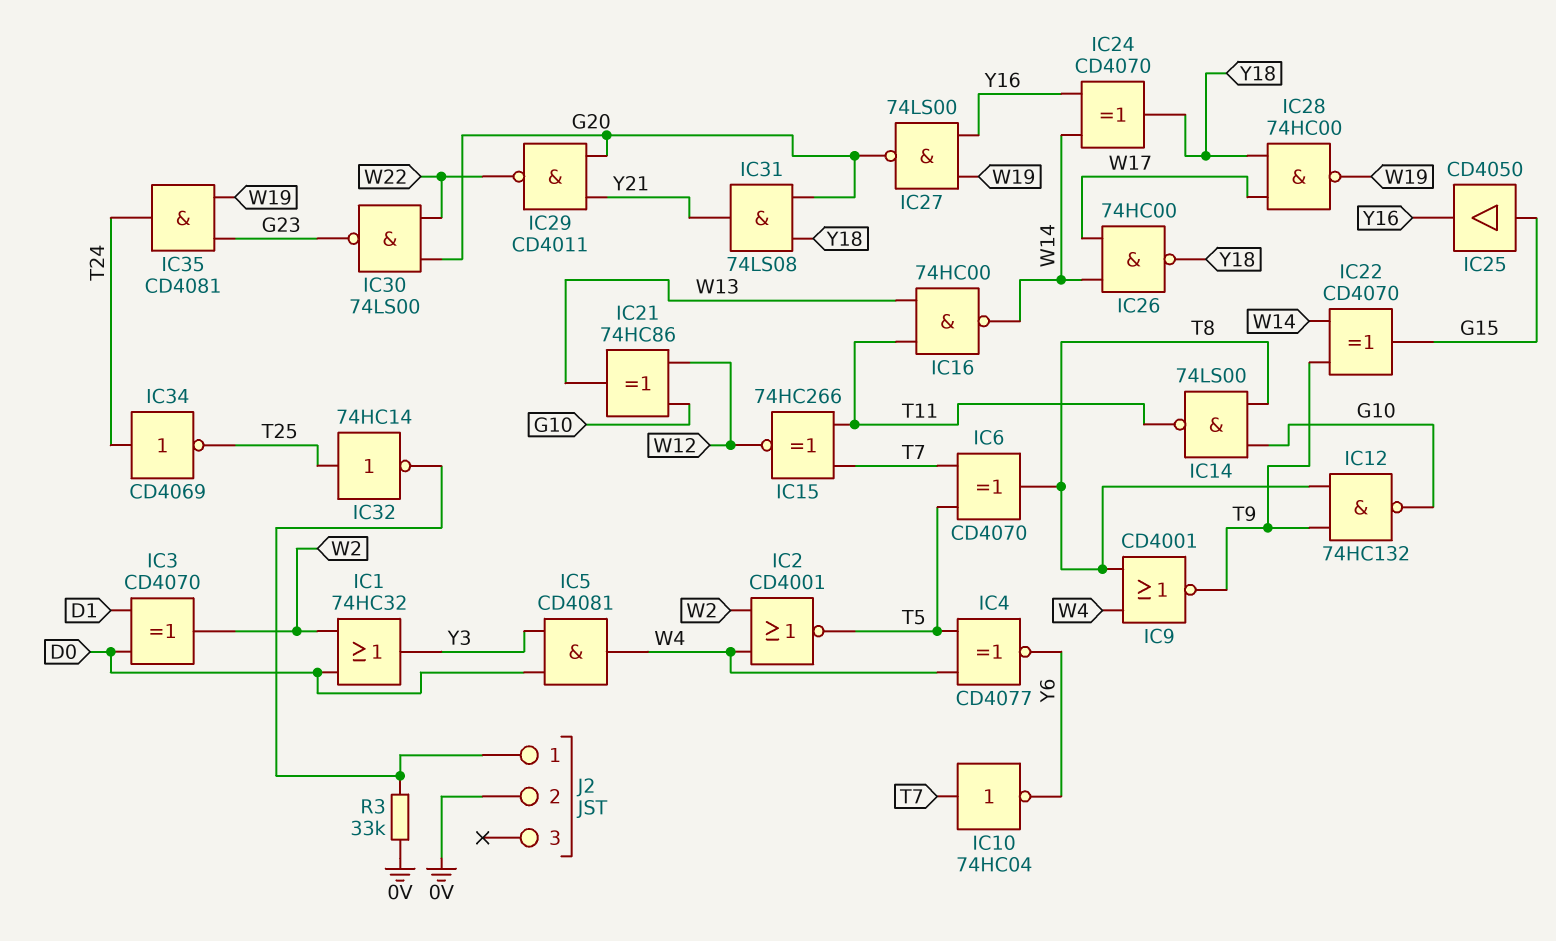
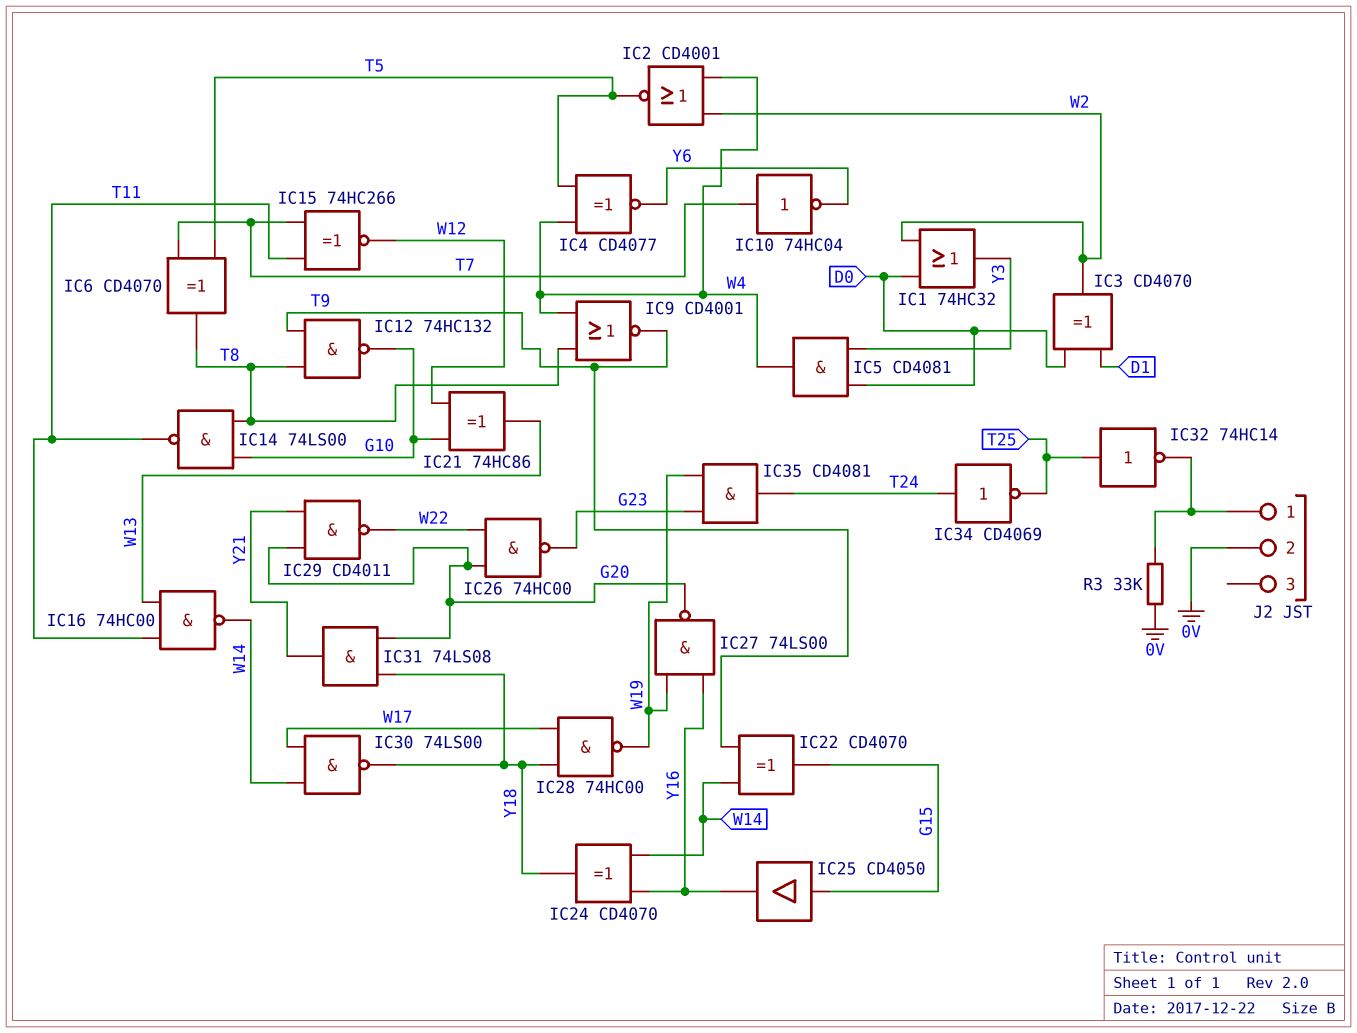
IC26: NAND 74HC00 (in W14, in W17, out Y18) -> NAND 74HC00 (in G20, in W22, out G23)
IC30: NAND 74LS00 (in G20, in W22, out G23) -> NAND 74LS00 (in W14, in W17, out Y18)

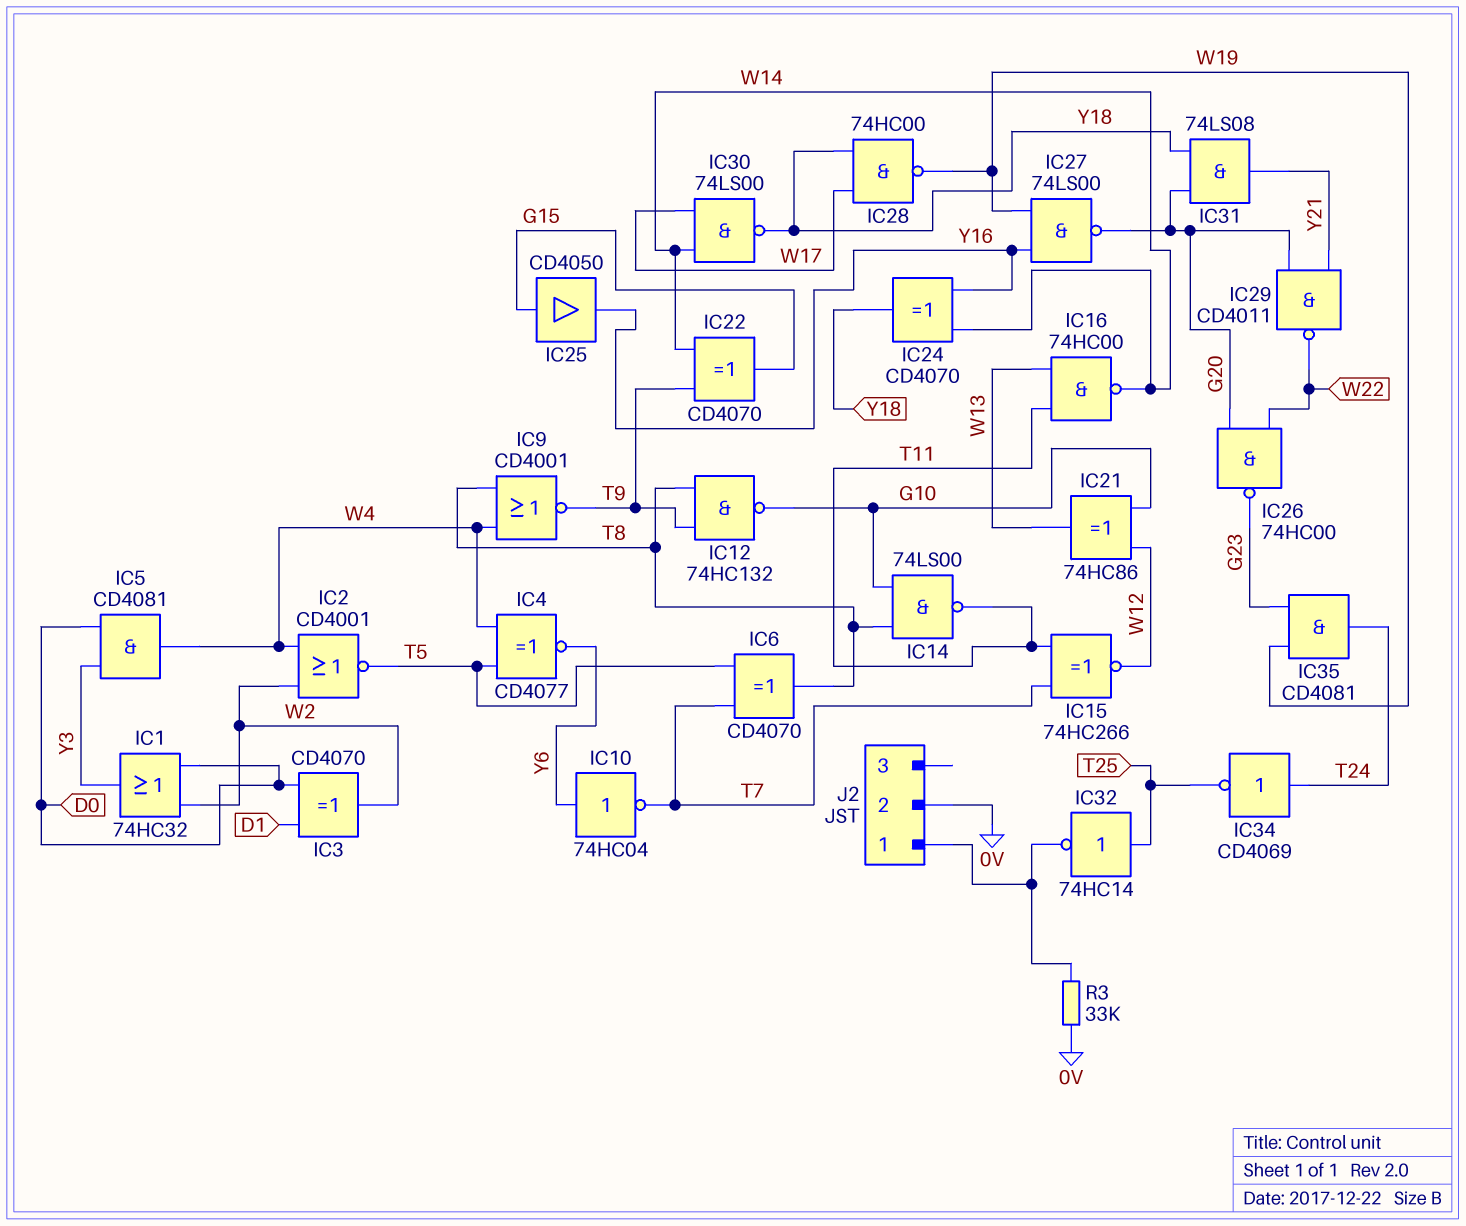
IC10: NOT 74HC04 (in T7, out Y6) -> NOT 74HC04 (in Y6, out T7)

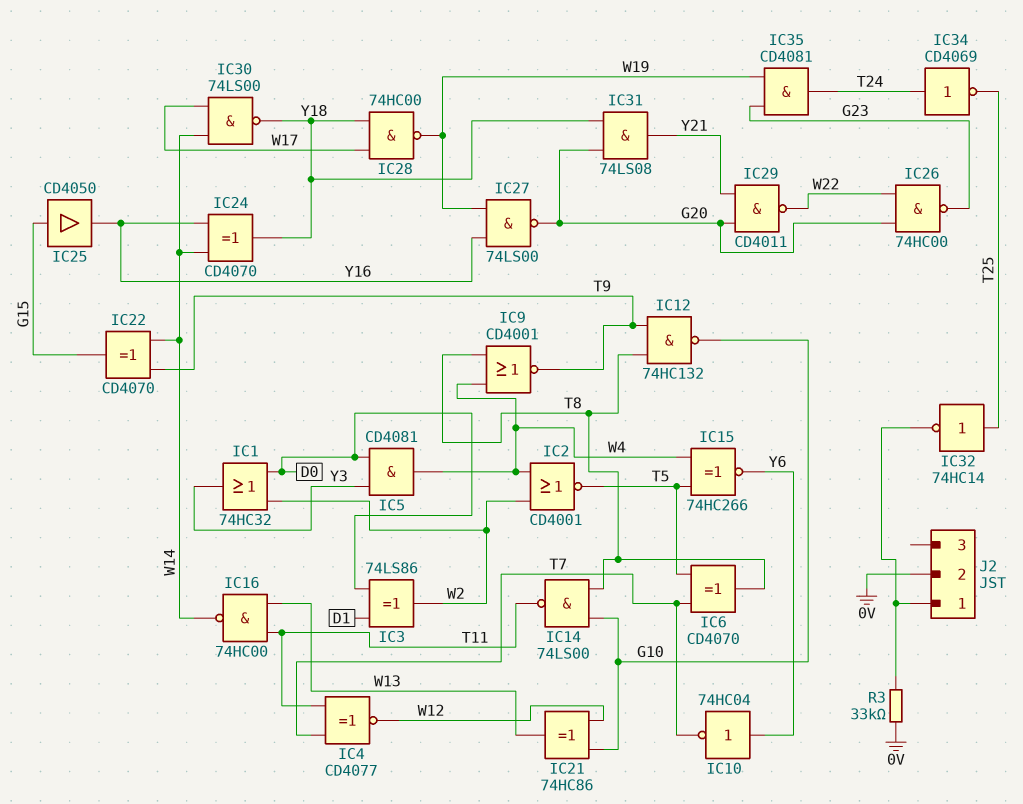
IC3: XOR CD4070 (in D0, in D1, out W2) -> XOR 74LS86 (in D0, in D1, out W2)
IC4: XNOR CD4077 (in T5, in W4, out Y6) -> XNOR CD4077 (in T7, in T11, out W12)
IC15: XNOR 74HC266 (in T7, in T11, out W12) -> XNOR 74HC266 (in T5, in W4, out Y6)

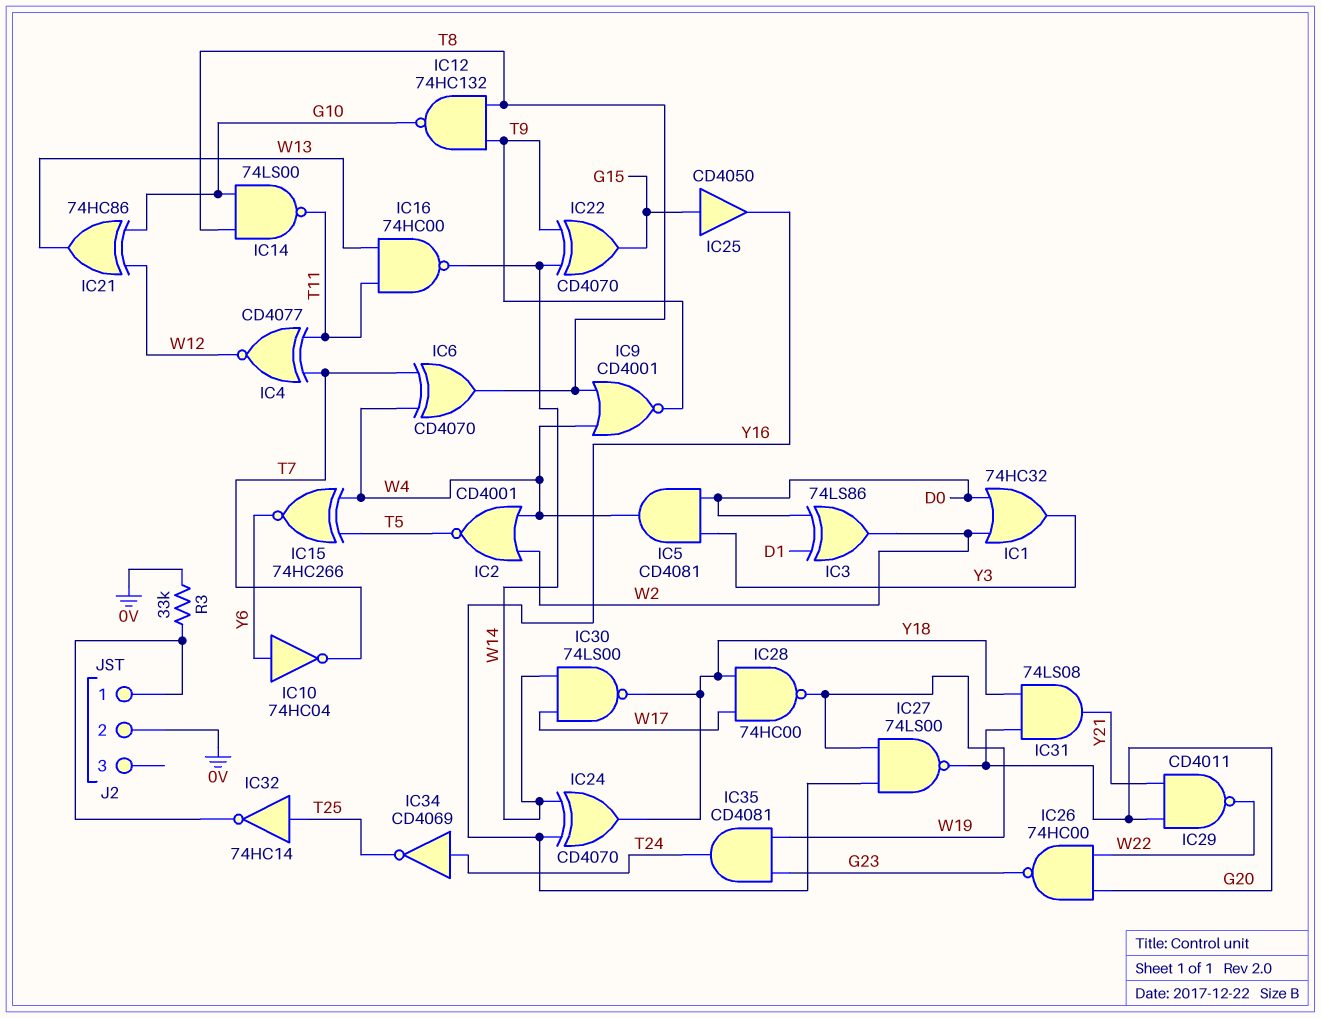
IC6: XOR CD4070 (in T5, in T7, out T8) -> XOR CD4070 (in T7, in W4, out T8)

